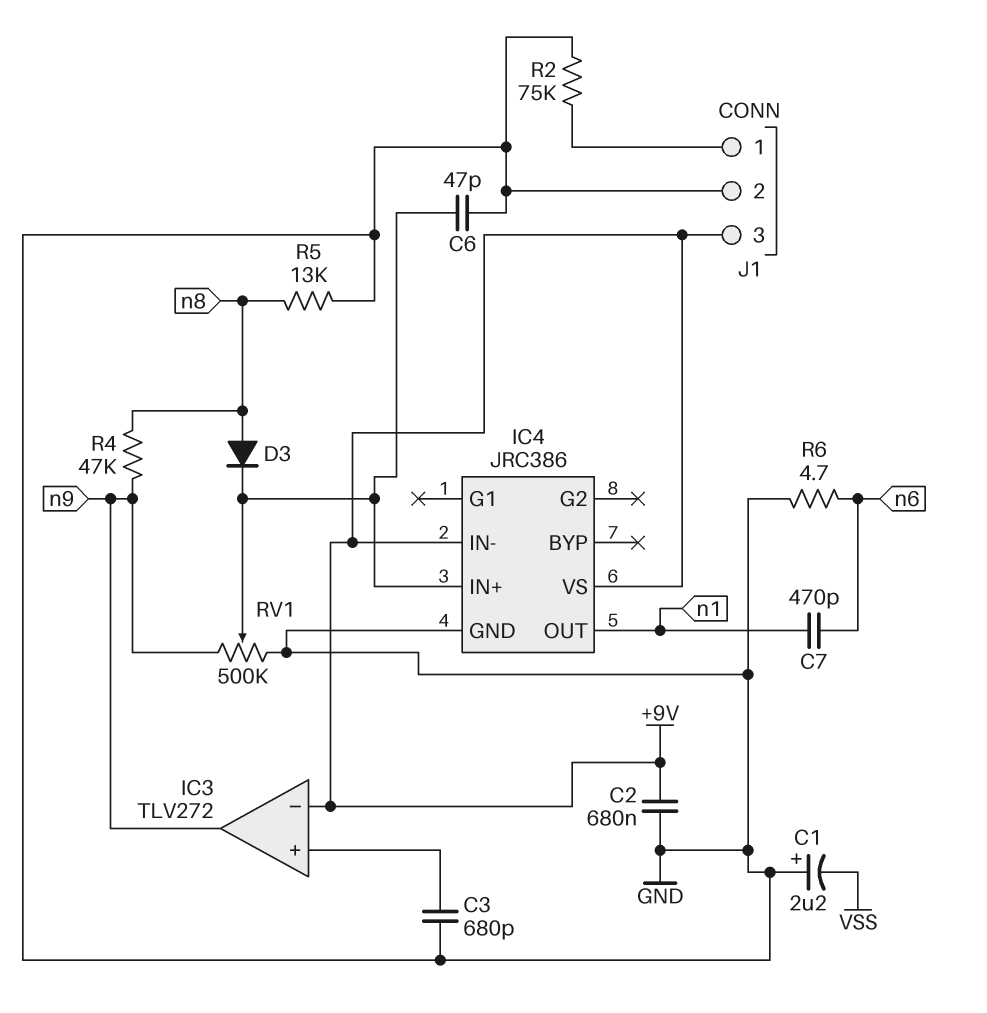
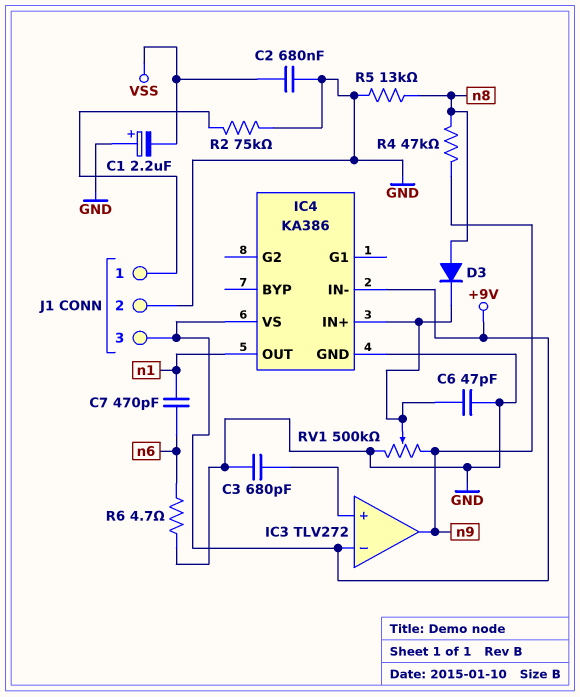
C2: 680nF (+9V, GND) -> 680nF (GND, VSS)
IC4: JRC386 -> KA386

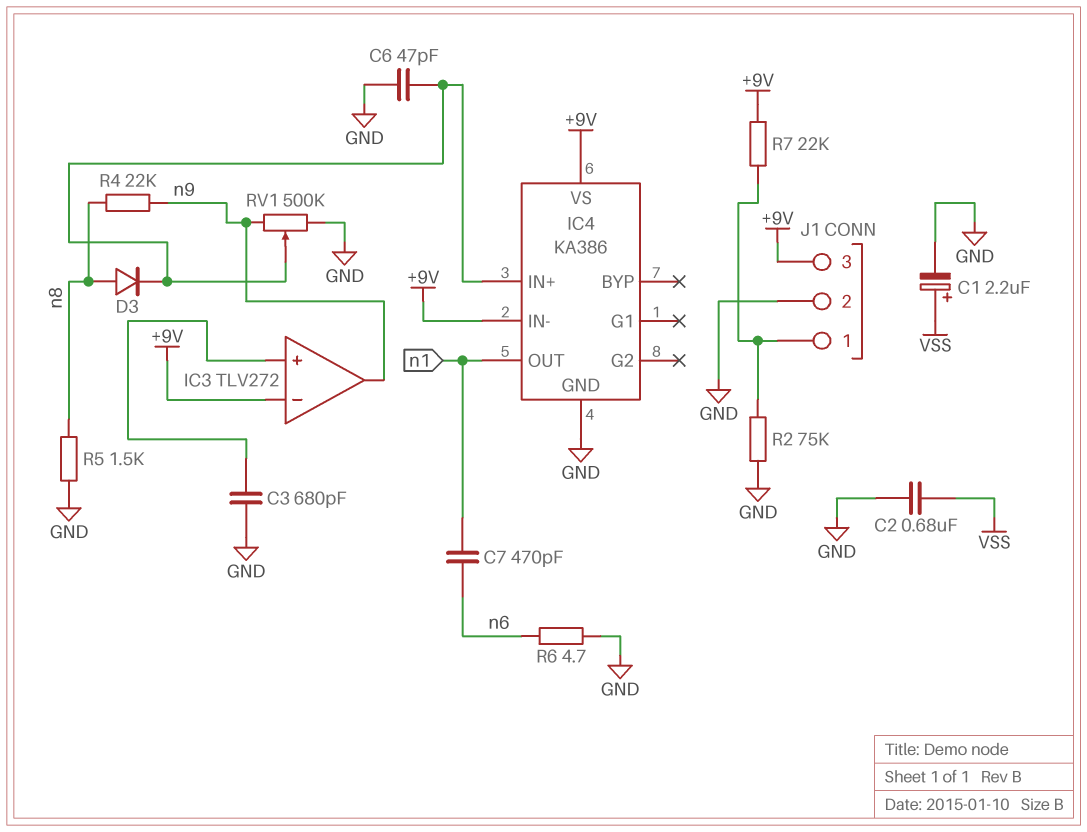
C1: 2.2uF (plus GND, minus VSS) -> 2.2uF (plus VSS, minus GND)
R4: 47k (n8, n9) -> 22k (n8, n9)
R5: 13k (GND, n8) -> 1.5k (GND, n8)
R7: none -> 22k (+9V, J1/1)

